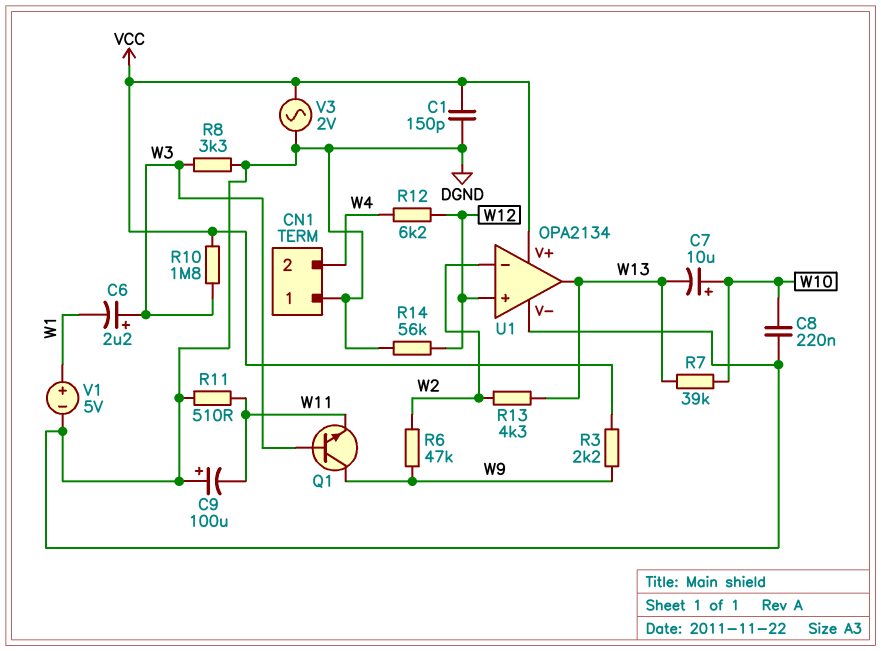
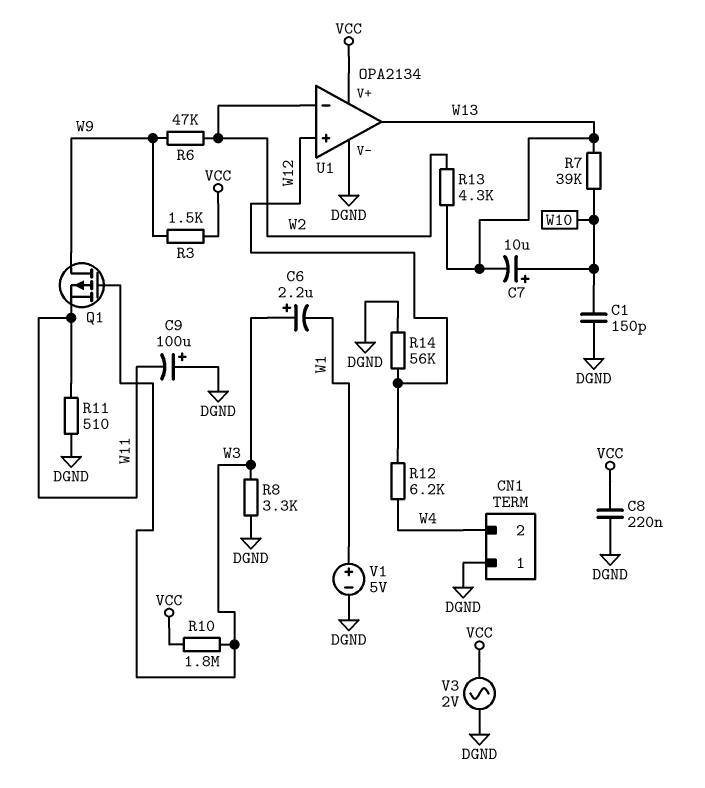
C1: 150pF (DGND, VCC) -> 150pF (DGND, W10)
C8: 220nF (DGND, W10) -> 220nF (DGND, VCC)
Q1: NPN (B W3, C W9, E W11) -> PMOS (G W3, D W9, S W11)
R3: 2.2k (VCC, W9) -> 1.5k (VCC, W9)

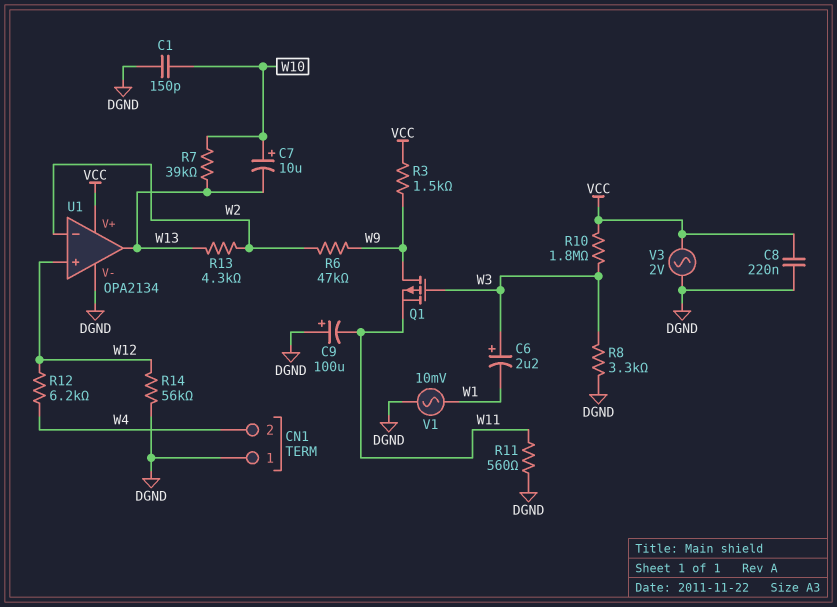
R11: 510 (DGND, W11) -> 560 (DGND, W11)
V1: 5V (plus W1, minus DGND) -> AC 10mV (DGND, W1)

